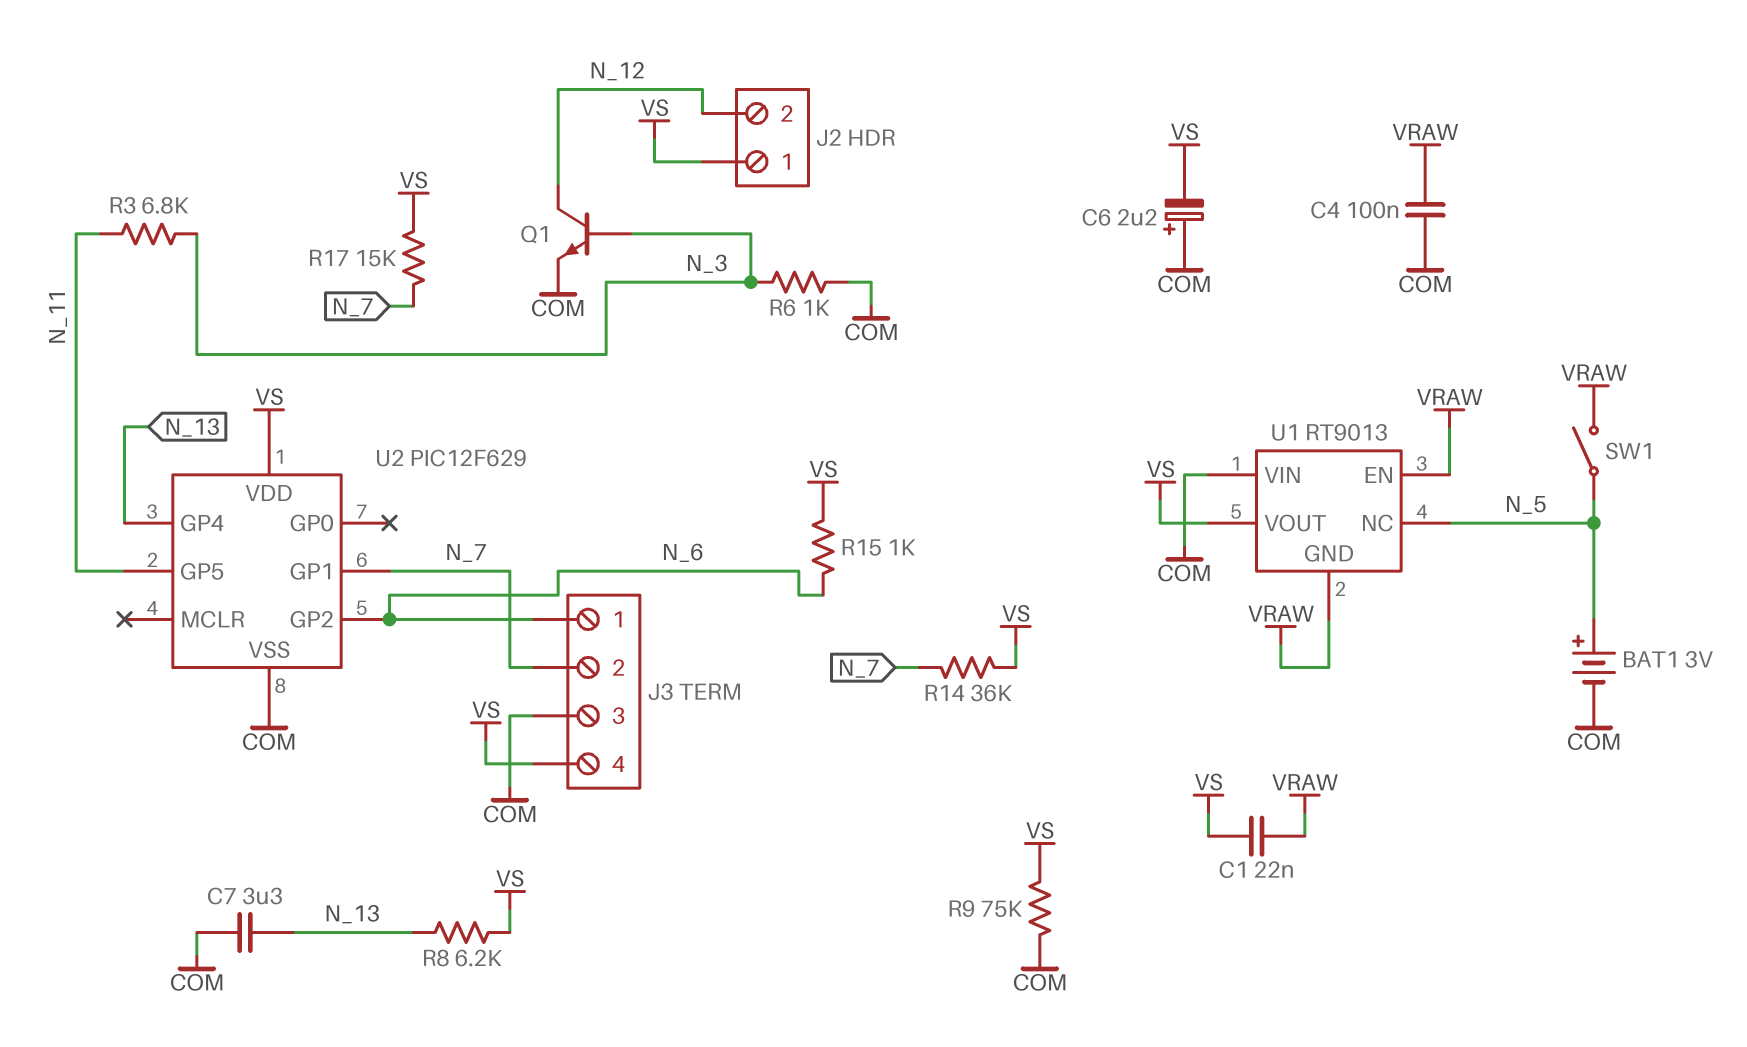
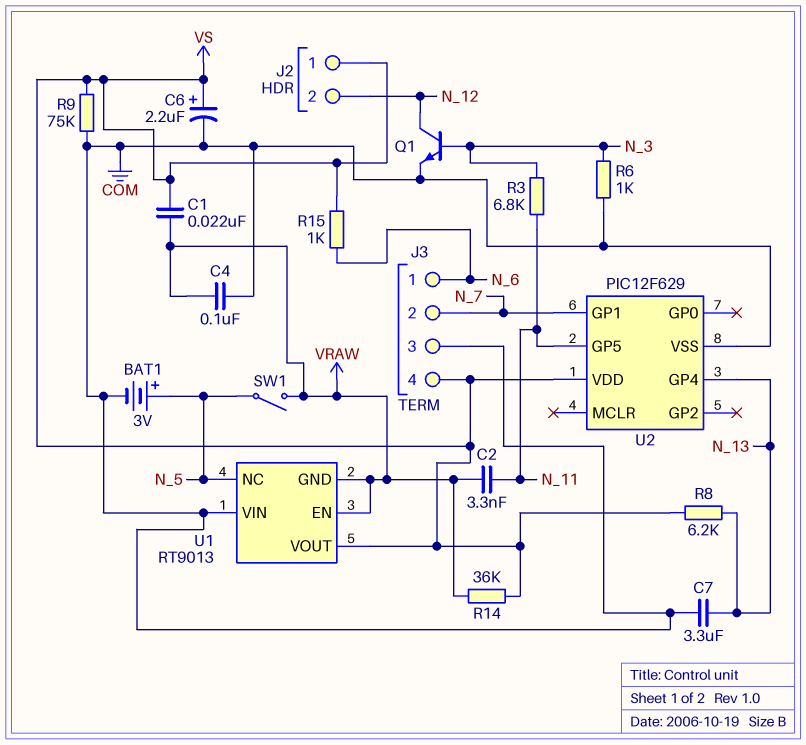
C2: none -> 3.3nF (N_11, VRAW)
C6: 2.2uF (plus COM, minus VS) -> 2.2uF (plus VS, minus COM)
R14: 36k (N_7, VS) -> 36k (VRAW, VS)
R17: 15k (N_7, VS) -> none
U2 pin GP2: N_6 -> none

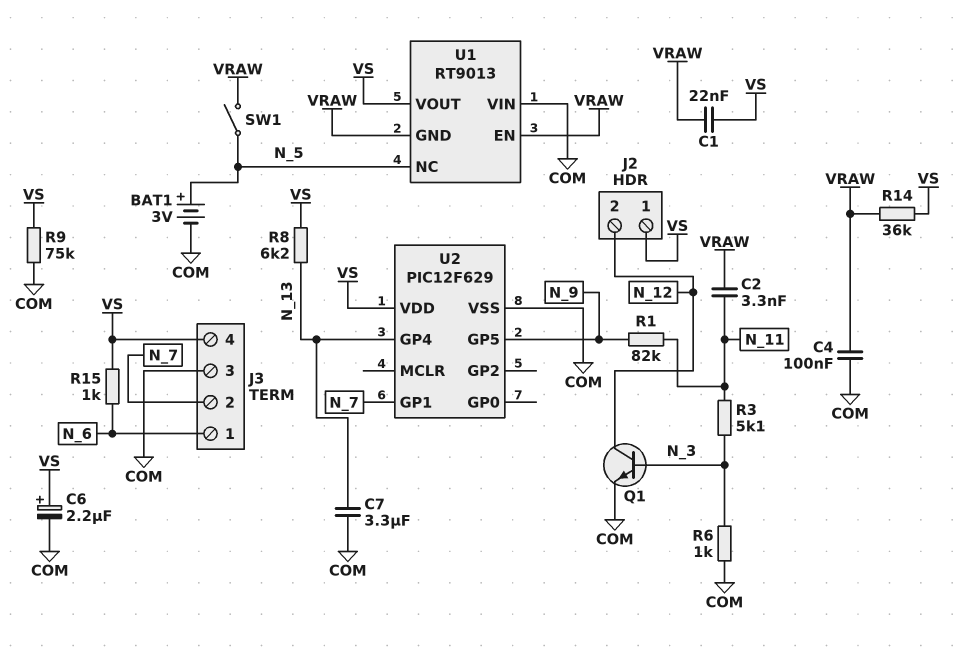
R1: none -> 82k (N_9, N_11)
R3: 6.8k (N_3, N_11) -> 5.1k (N_3, N_11)
U2 pin GP5: N_11 -> N_9

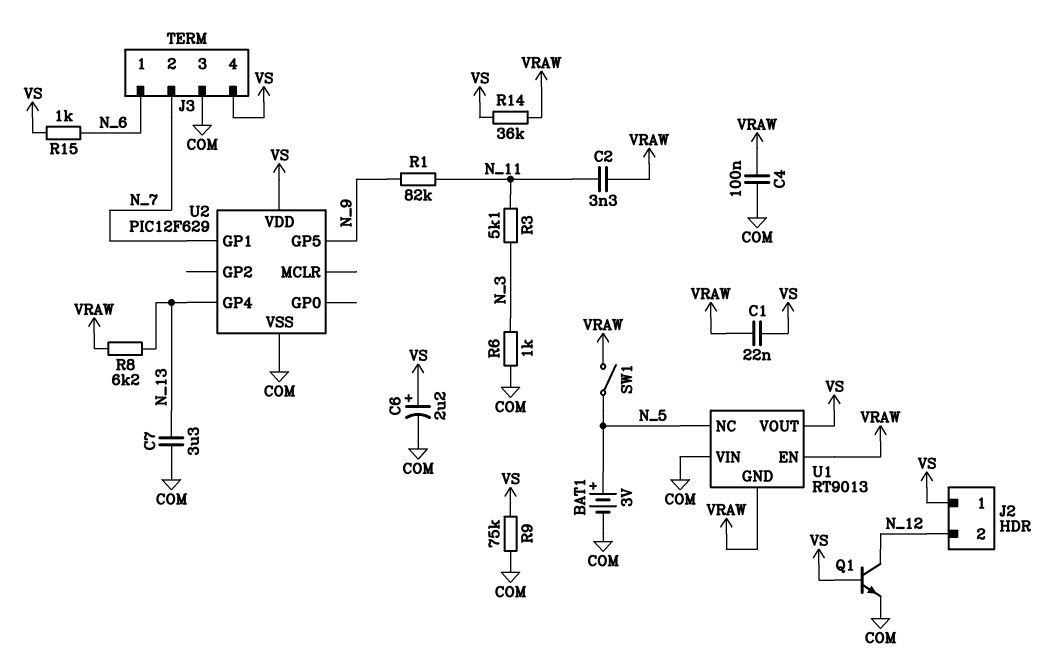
Q1: NPN (B N_3, C N_12, E COM) -> NPN (B VS, C N_12, E COM)
R8: 6.2k (N_13, VS) -> 6.2k (N_13, VRAW)

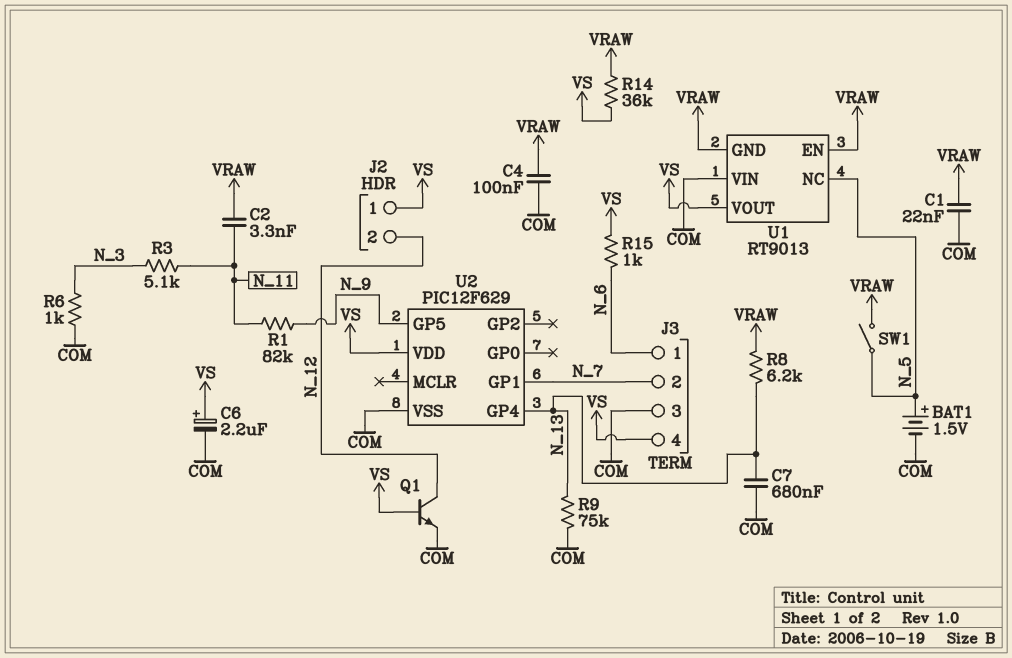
BAT1: 3V (plus N_5, minus COM) -> 1.5V (plus N_5, minus COM)
C1: 22nF (VRAW, VS) -> 22nF (COM, VRAW)
C7: 3.3uF (COM, N_13) -> 680nF (COM, N_13)
R9: 75k (COM, VS) -> 75k (COM, N_13)

